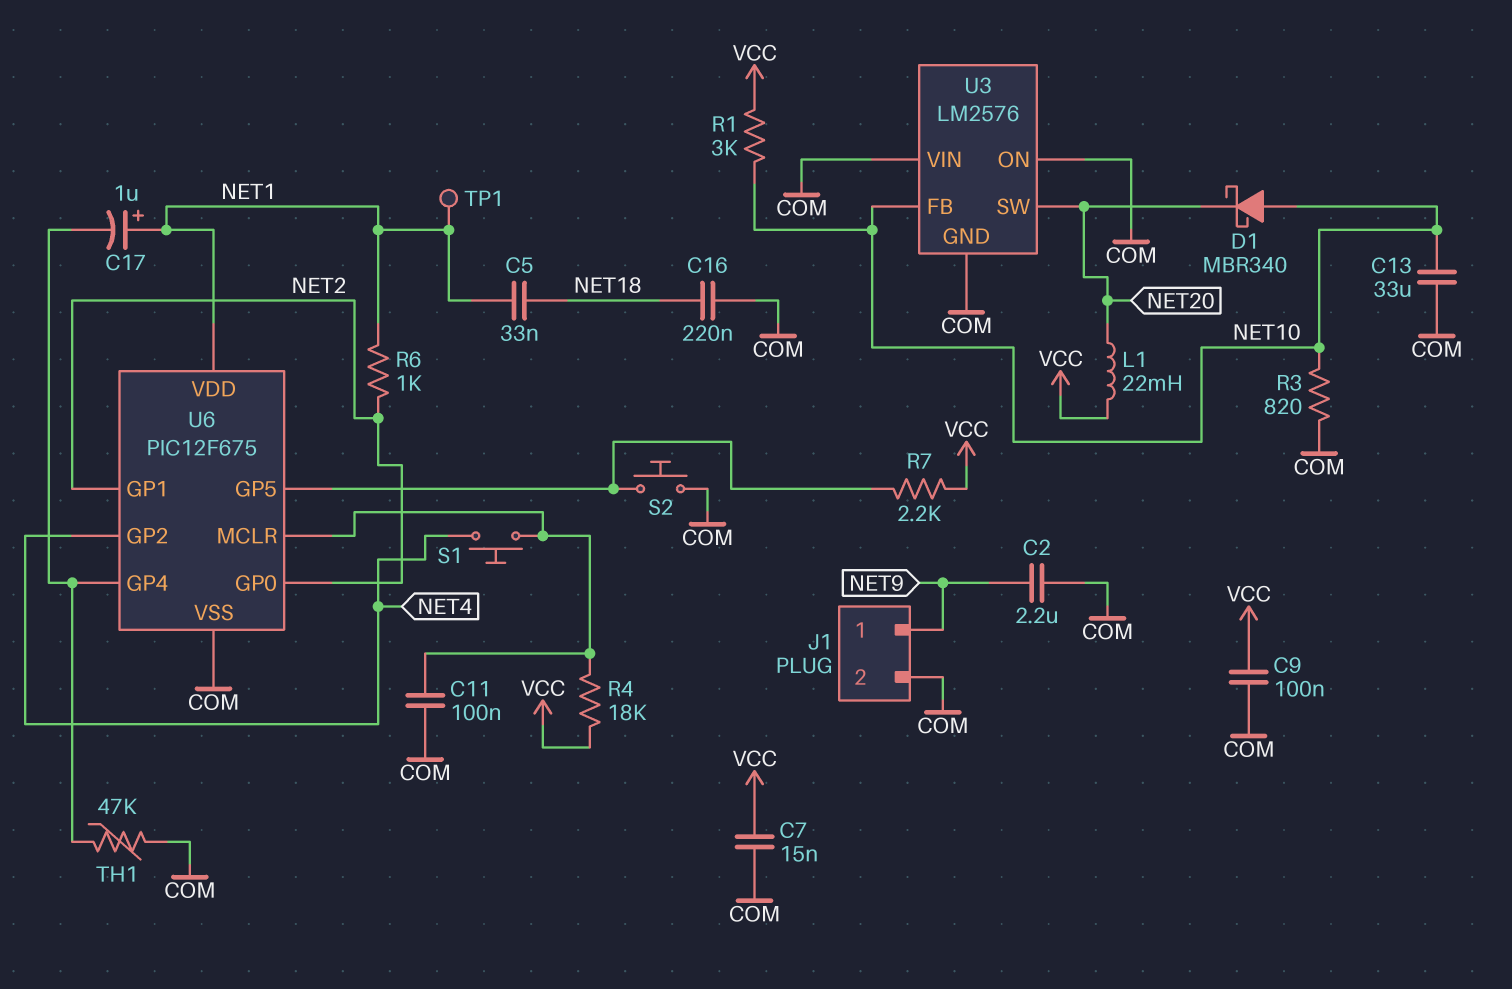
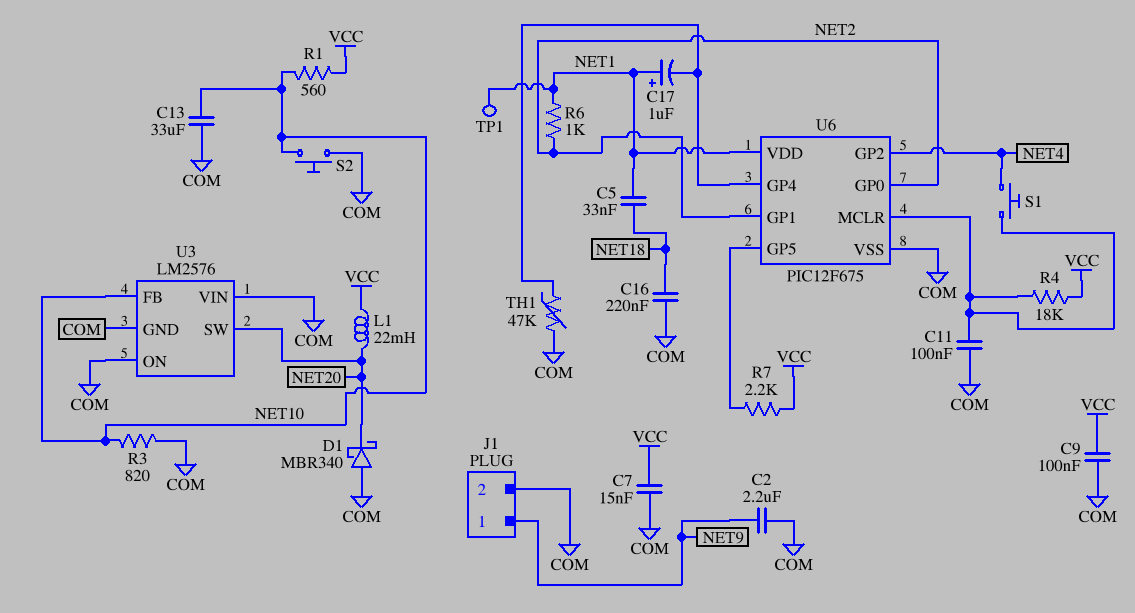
D1: schottky MBR340 (A NET10, K NET20) -> schottky MBR340 (A COM, K NET20)
R1: 3k (NET10, VCC) -> 560 (NET10, VCC)
S2: button (COM, U6/GP5) -> button (COM, NET10)

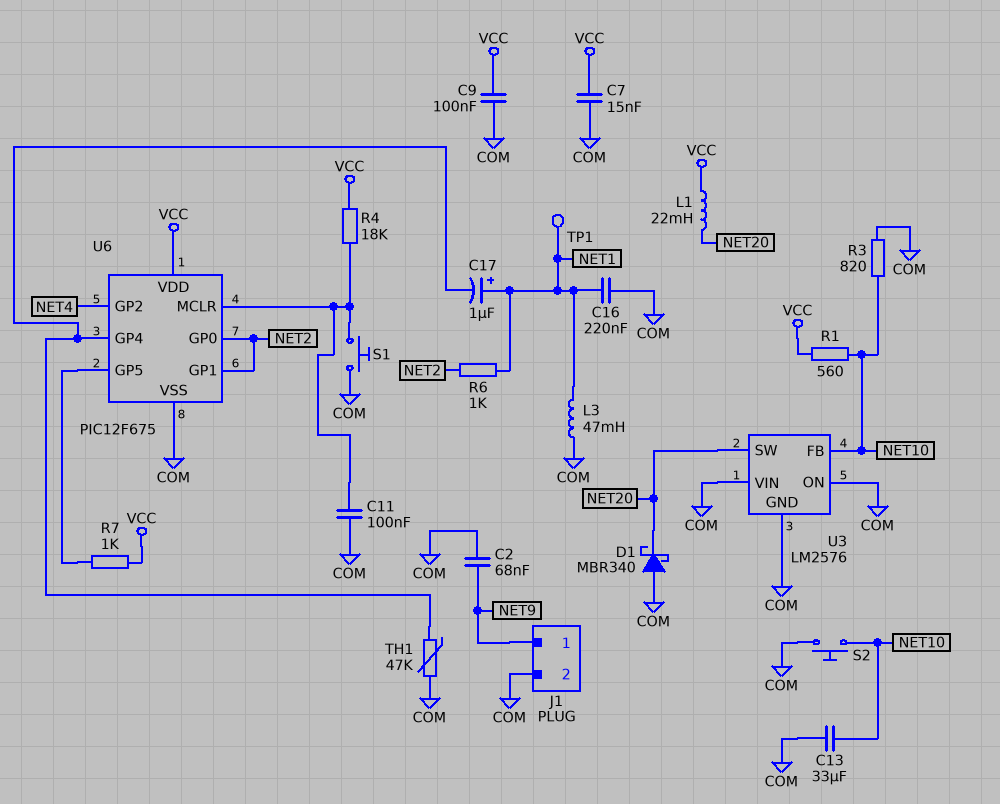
C2: 2.2uF (COM, NET9) -> 68nF (COM, NET9)
C5: 33nF (NET1, NET18) -> none
C16: 220nF (COM, NET18) -> 220nF (COM, NET1)
L3: none -> 47mH (COM, NET1)
R7: 2.2k (U6/GP5, VCC) -> 1k (U6/GP5, VCC)
S1: button (NET4, U6/MCLR) -> button (COM, U6/MCLR)
U6 pin VDD: NET1 -> VCC

